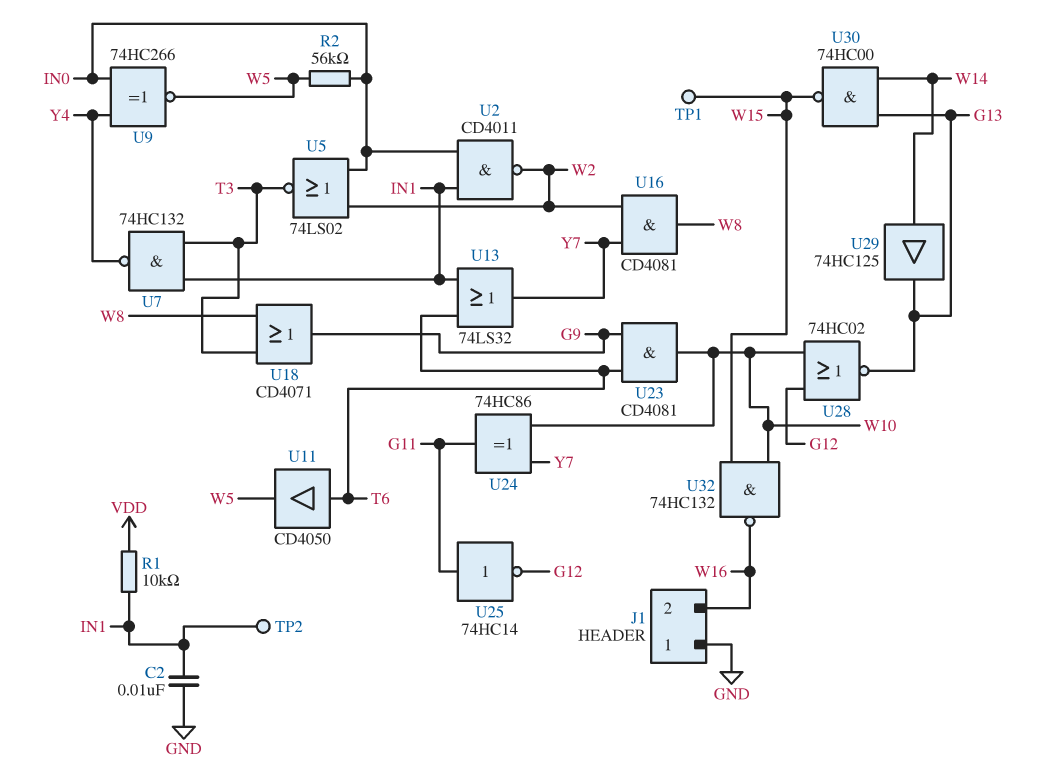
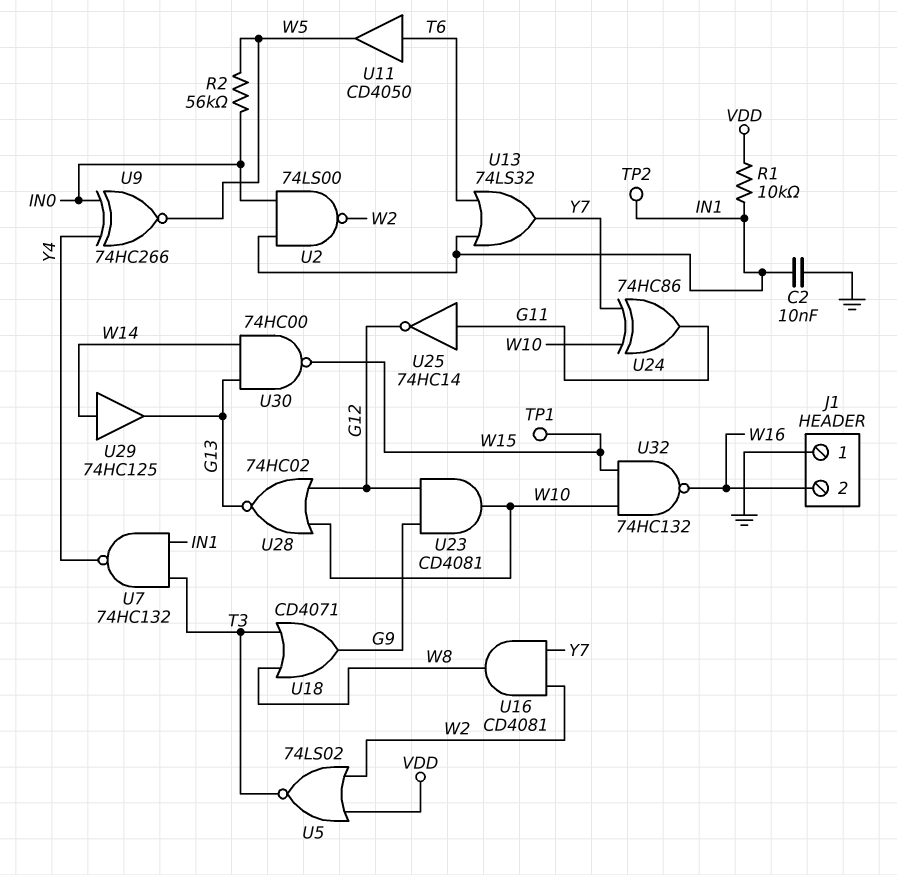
U2: NAND CD4011 (in IN0, in IN1, out W2) -> NAND 74LS00 (in IN0, in IN1, out W2)
U5: NOR 74LS02 (in IN0, in W2, out T3) -> NOR 74LS02 (in VDD, in W2, out T3)
U23: AND CD4081 (in G9, in T6, out W10) -> AND CD4081 (in G9, in G12, out W10)

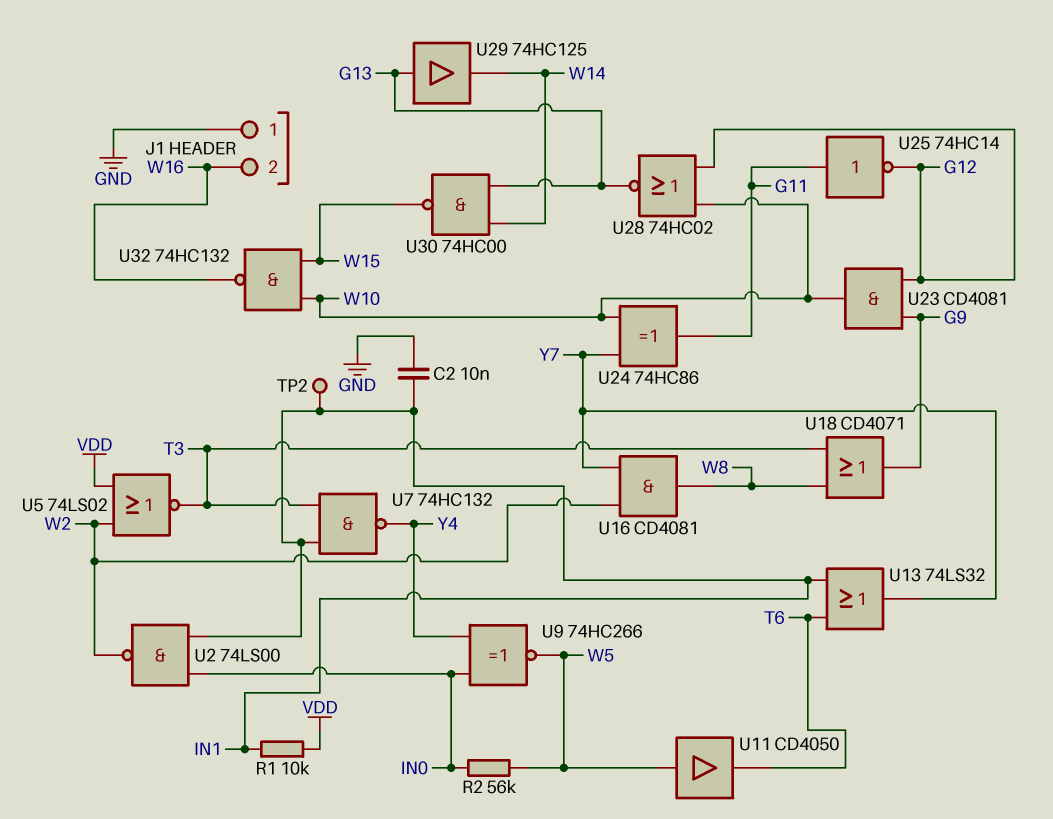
TP1: test point (W15) -> none
U11: buffer CD4050 (in T6, out W5) -> buffer CD4050 (in W5, out T6)
U29: buffer 74HC125 (in W14, out G13) -> buffer 74HC125 (in G13, out W14)

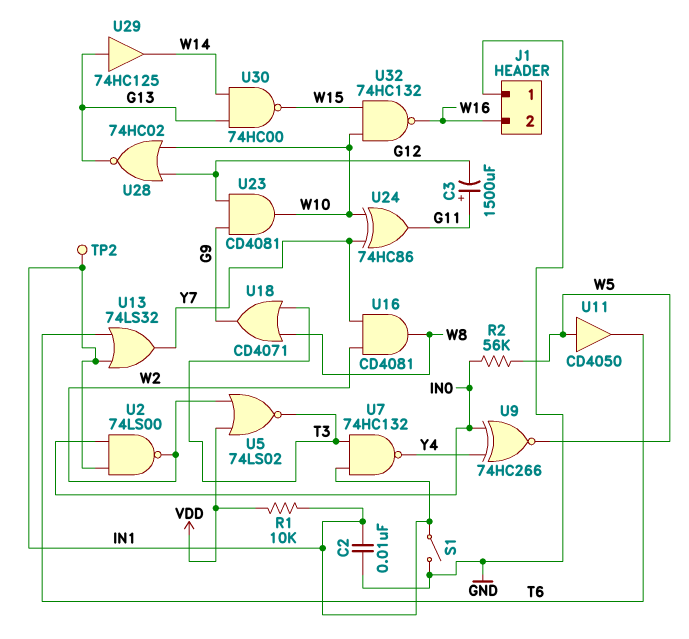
C3: none -> 1500uF (plus G11, minus G12)
S1: none -> switch (GND, IN1)
U25: NOT 74HC14 (in G11, out G12) -> none

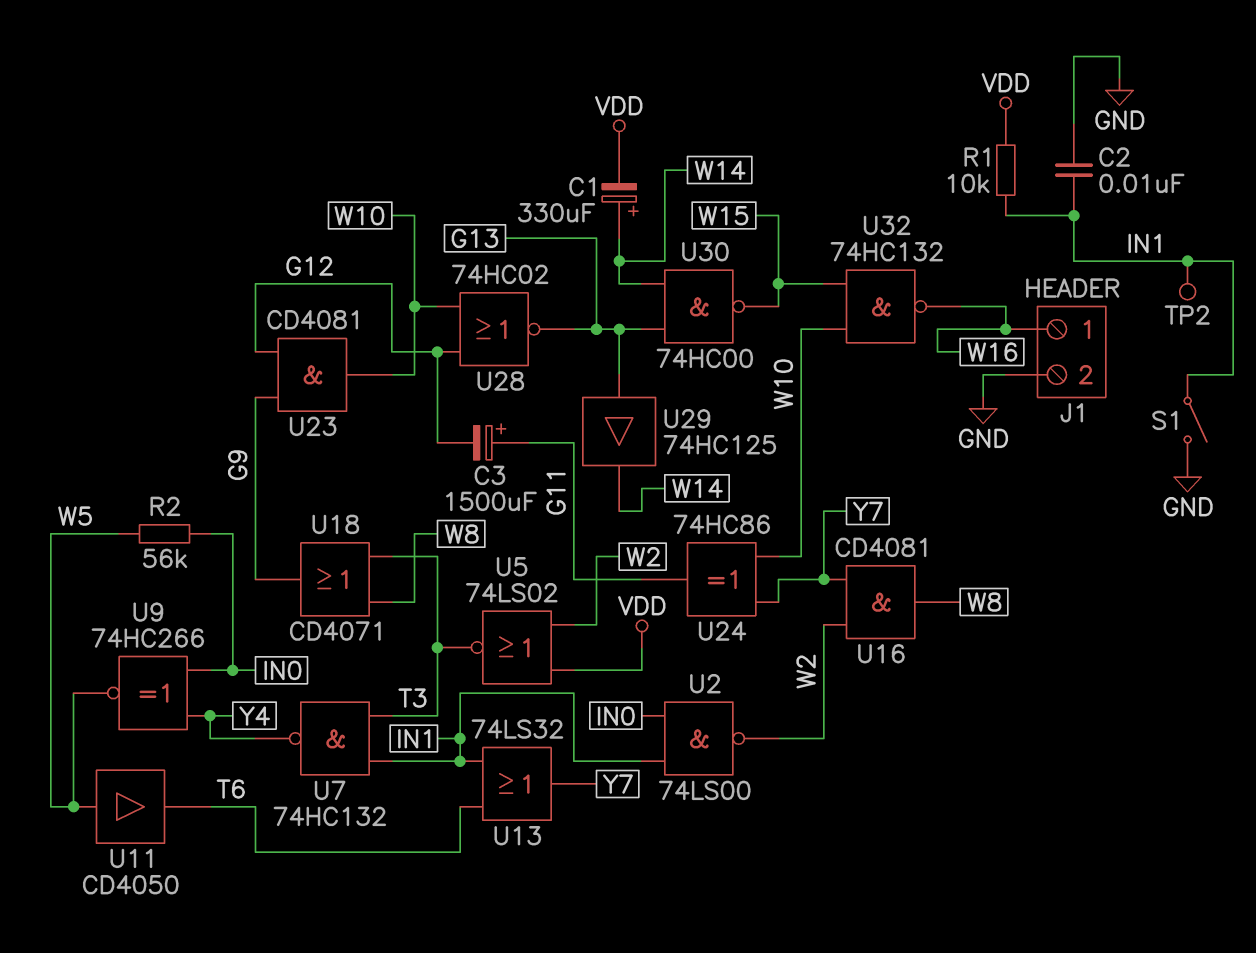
C1: none -> 330uF (plus W14, minus VDD)
J1 pin 1: GND -> W16
J1 pin 2: W16 -> GND

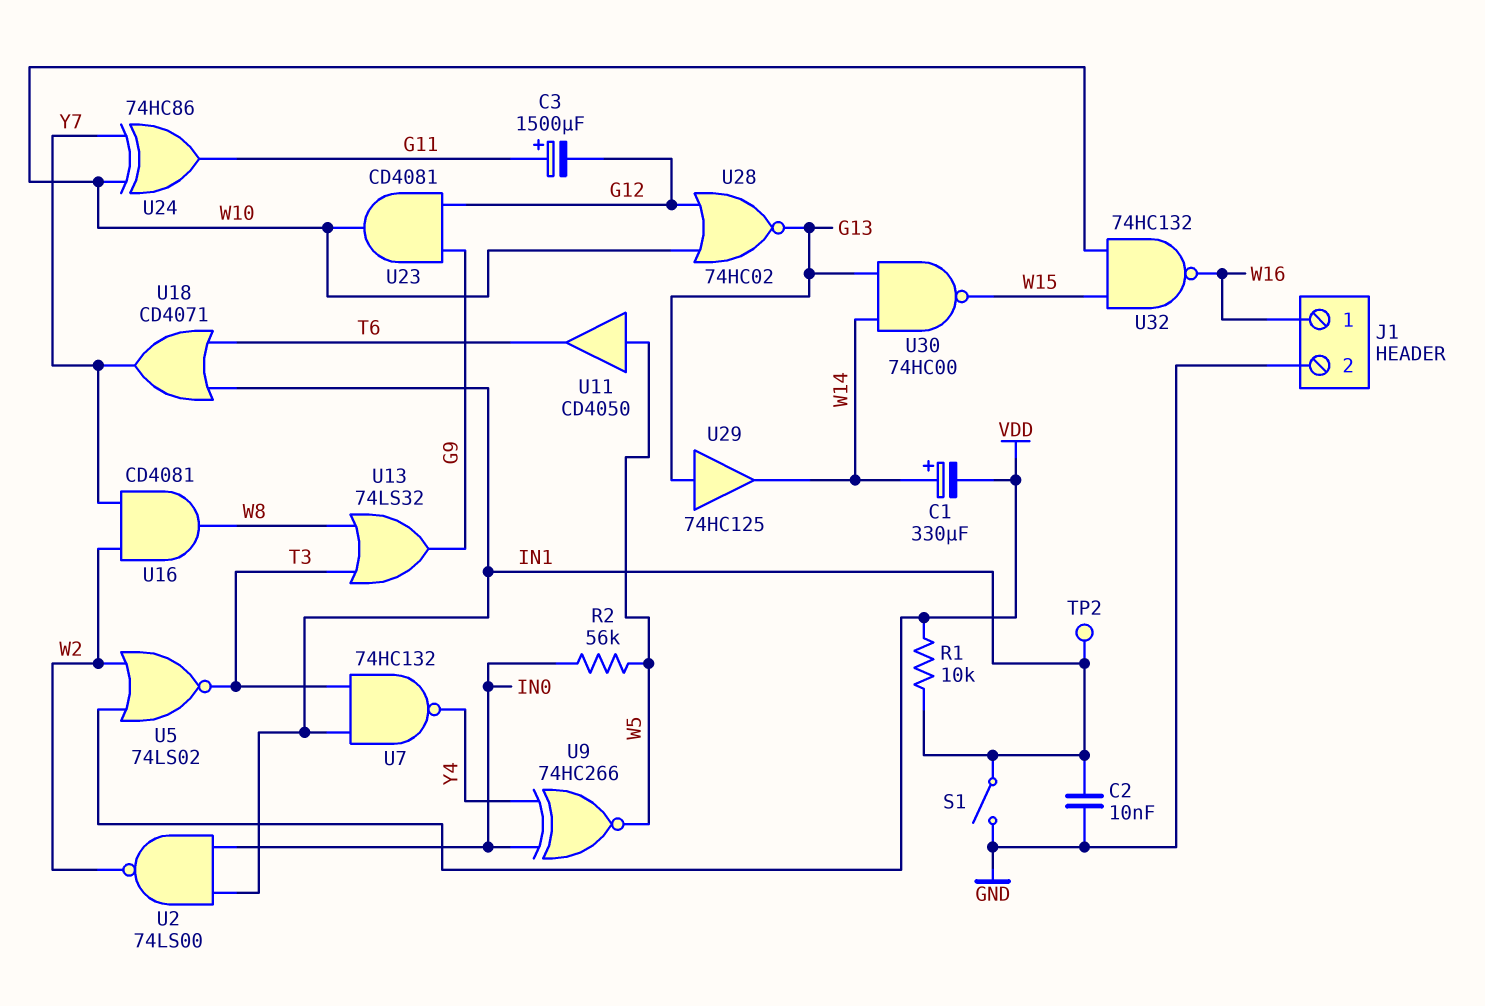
U13: OR 74LS32 (in IN1, in T6, out Y7) -> OR 74LS32 (in T3, in W8, out G9)
U18: OR CD4071 (in T3, in W8, out G9) -> OR CD4071 (in IN1, in T6, out Y7)

